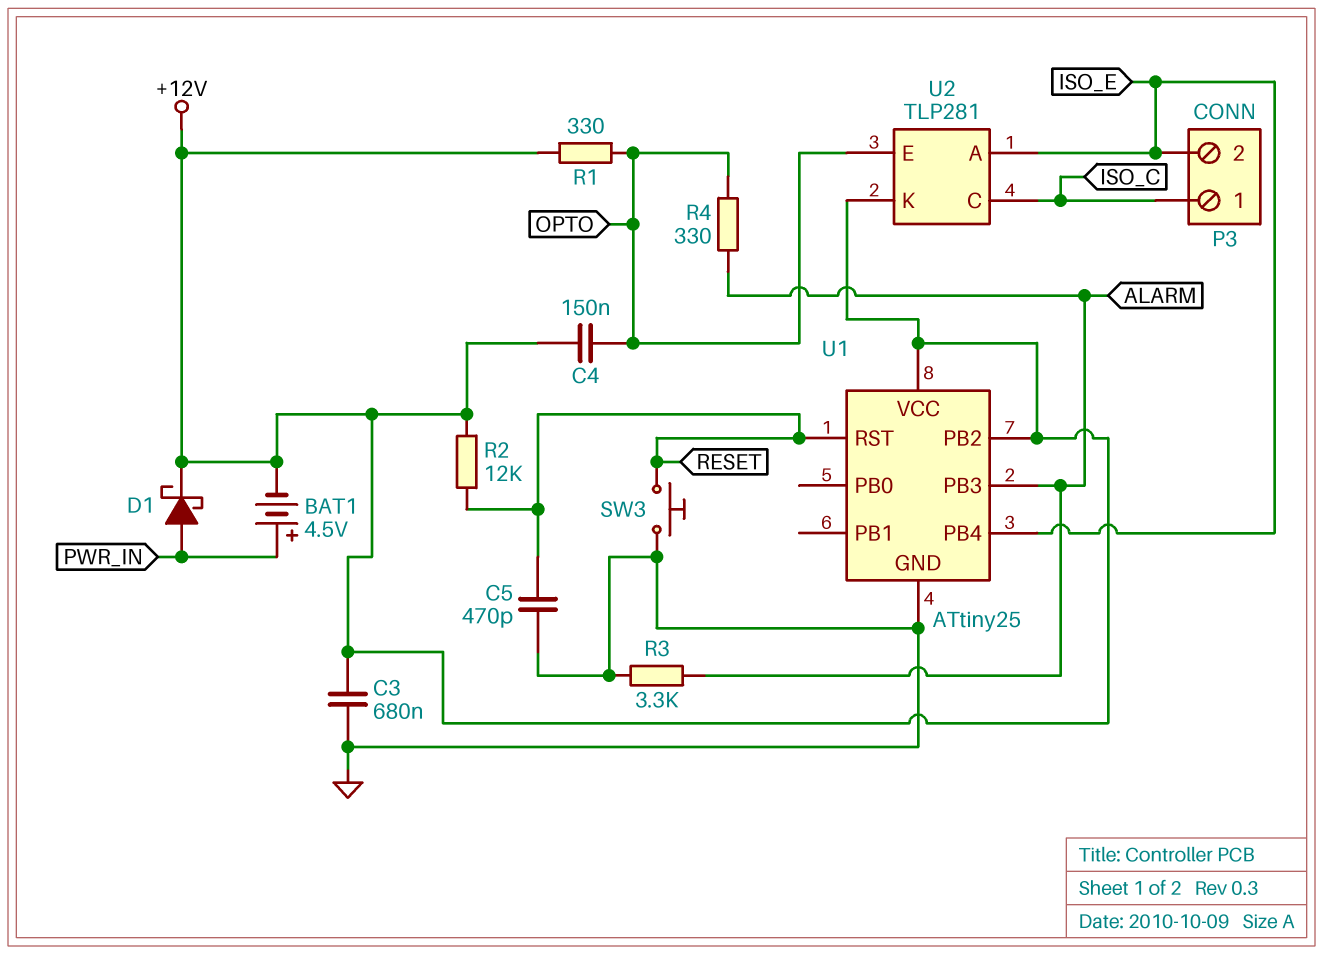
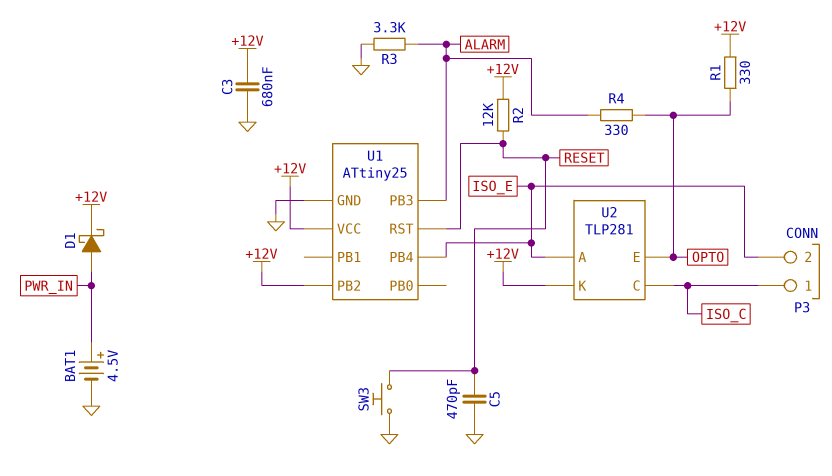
BAT1: 4.5V (plus PWR_IN, minus +12V) -> 4.5V (plus PWR_IN, minus GND)
C4: 150nF (+12V, OPTO) -> none

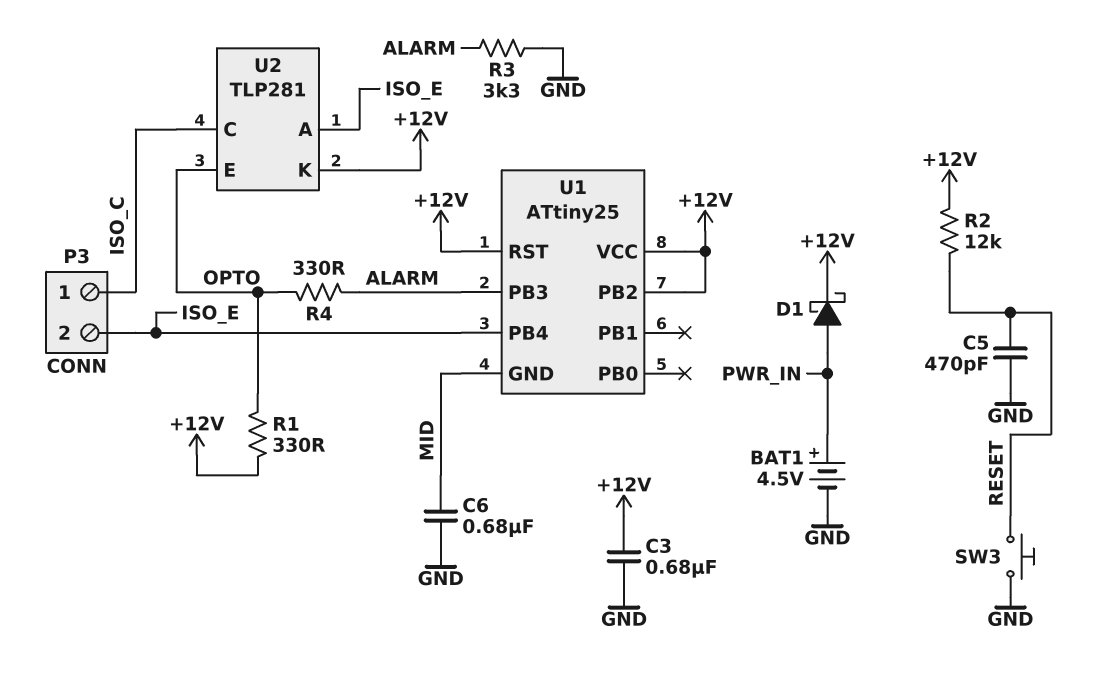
C6: none -> 680nF (GND, MID)
U1 pin GND: GND -> MID
U1 pin RST: RESET -> +12V

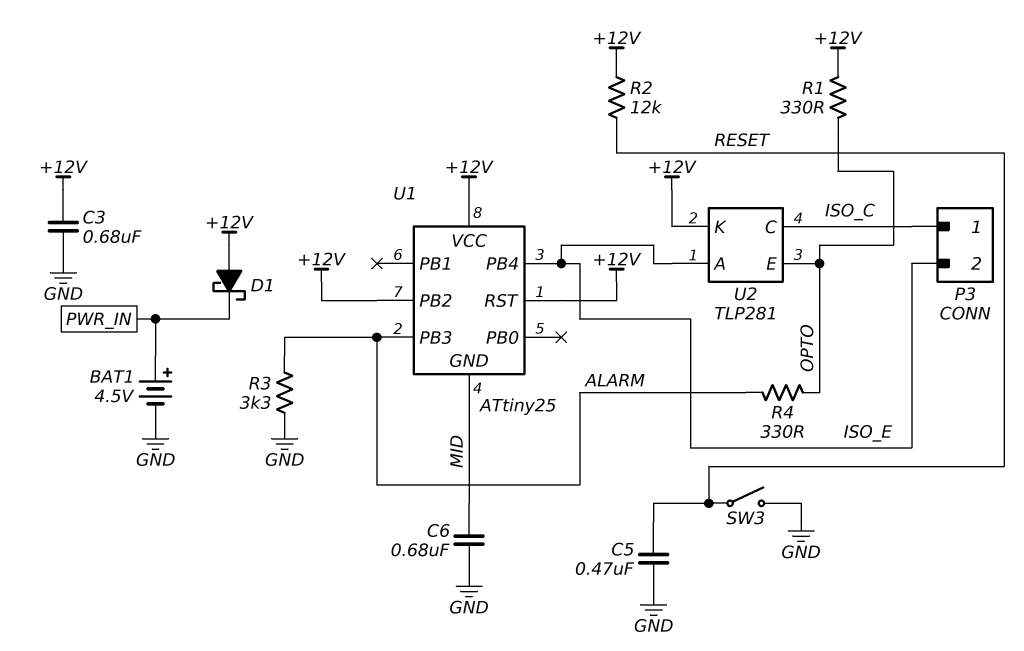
C5: 470pF (GND, RESET) -> 470nF (GND, RESET)
D1: schottky (A PWR_IN, K +12V) -> schottky (A +12V, K PWR_IN)
SW3: button (GND, RESET) -> switch (GND, RESET)

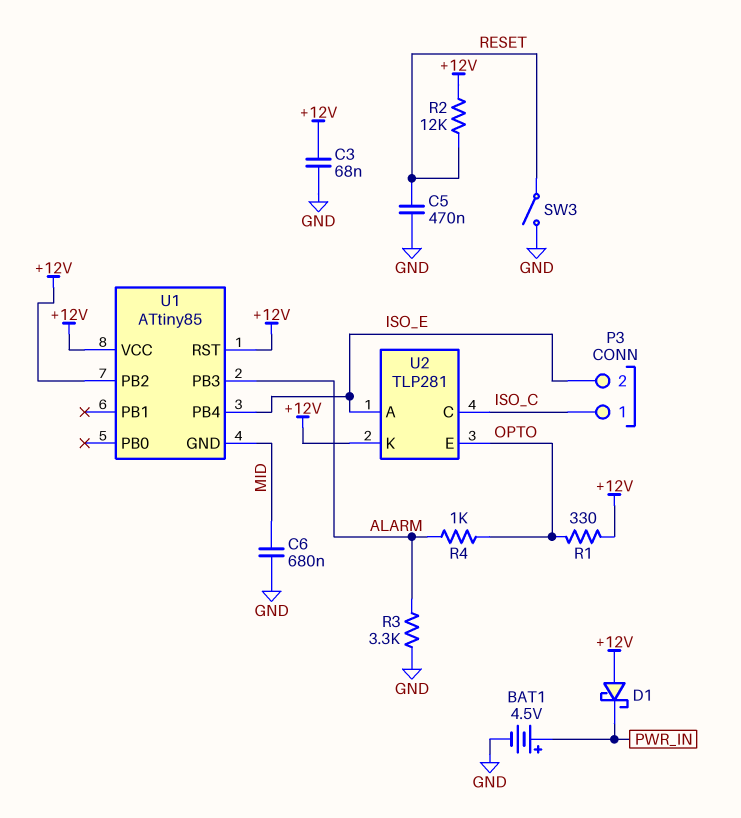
C3: 680nF (+12V, GND) -> 68nF (+12V, GND)
R4: 330 (ALARM, OPTO) -> 1k (ALARM, OPTO)
U1: ATtiny25 -> ATtiny85

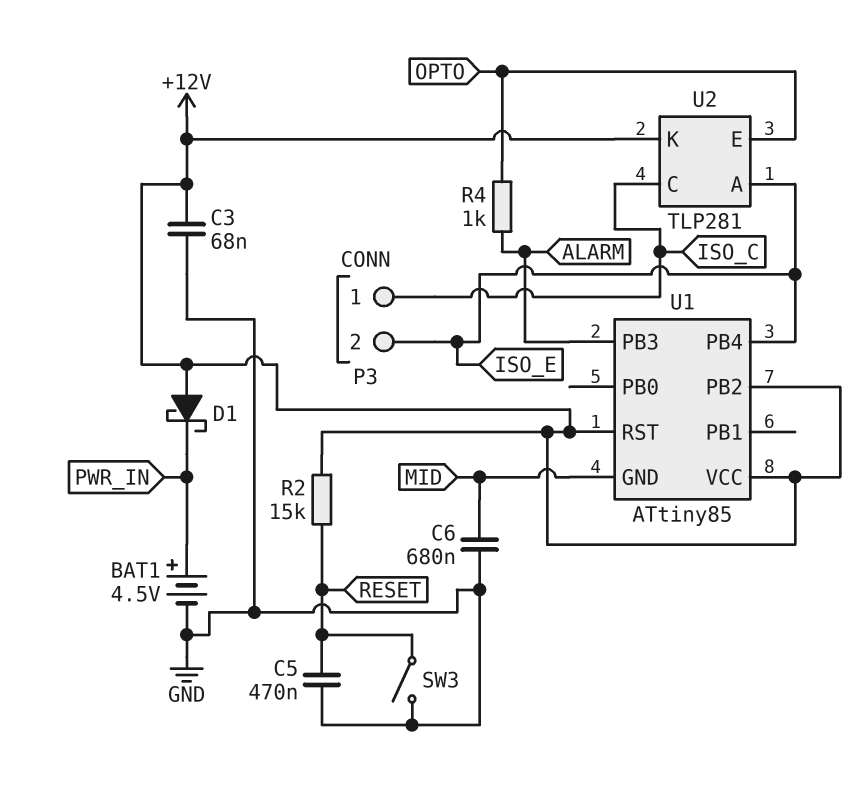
R1: 330 (+12V, OPTO) -> none
R2: 12k (+12V, RESET) -> 15k (+12V, RESET)
R3: 3.3k (ALARM, GND) -> none

